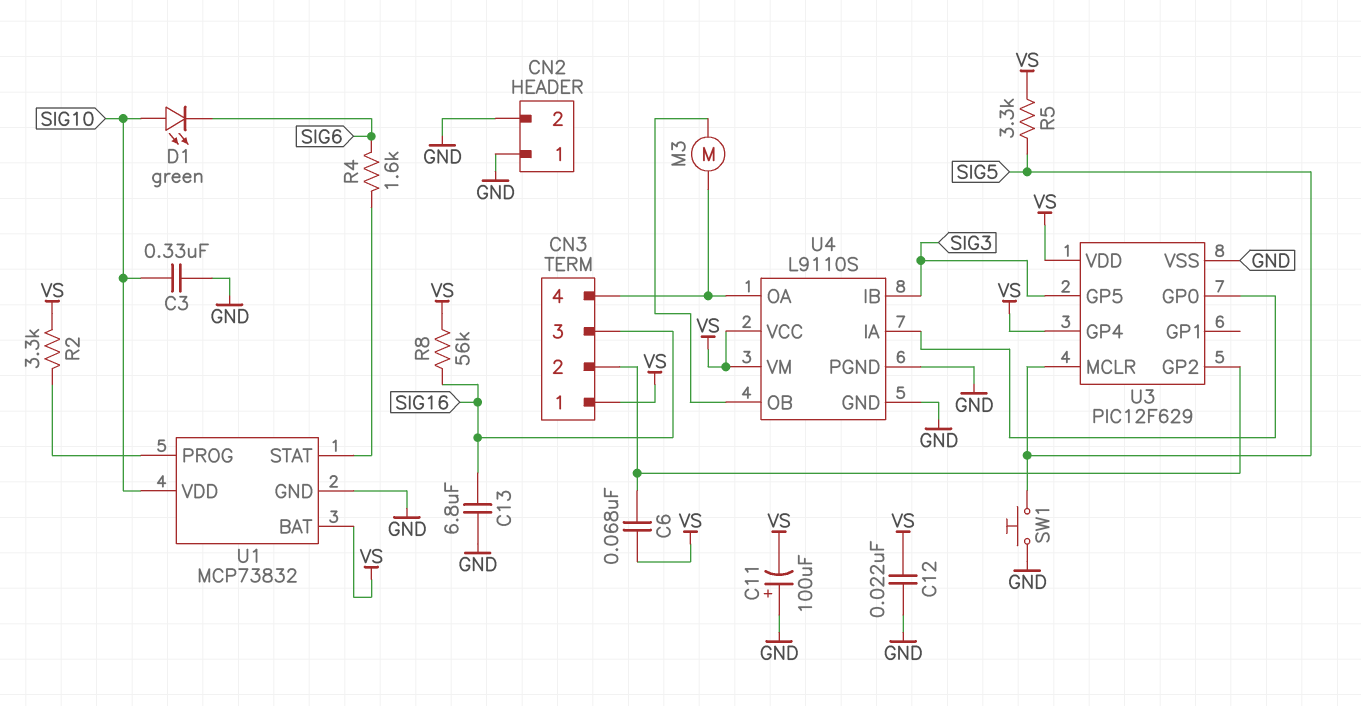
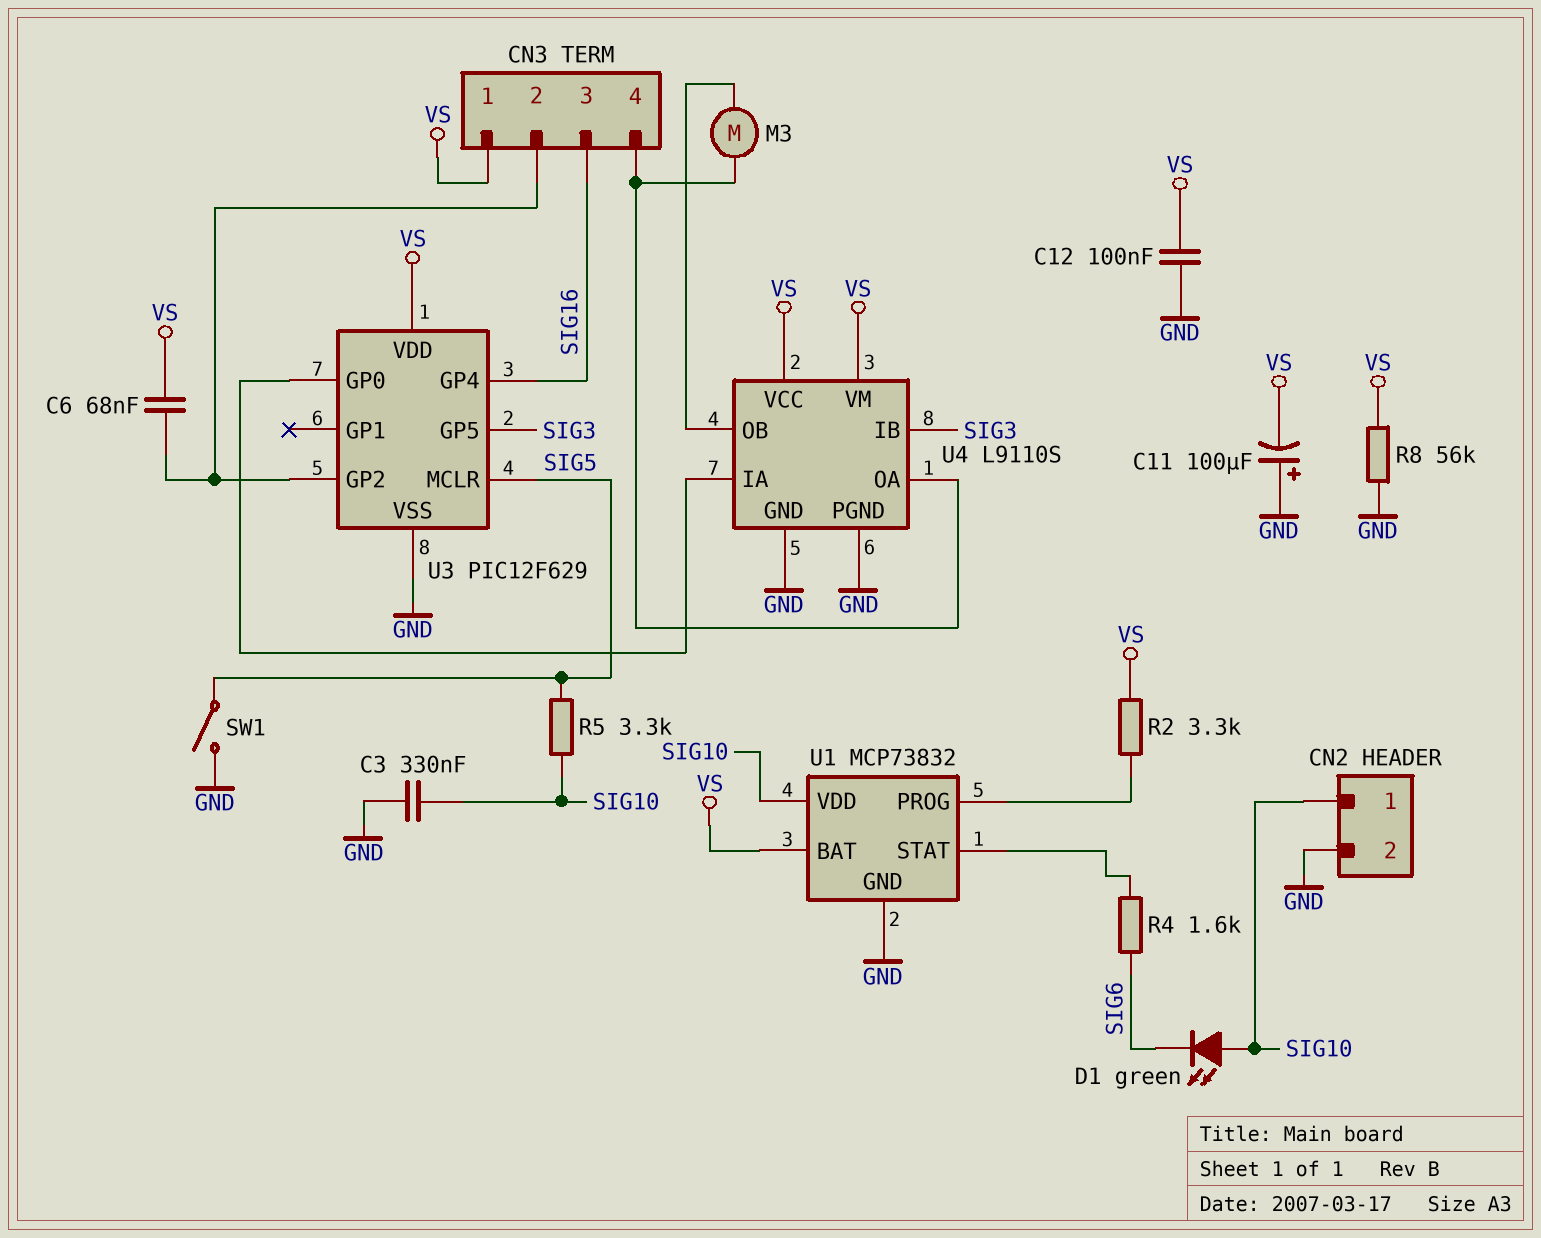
C12: 22nF (GND, VS) -> 100nF (GND, VS)
C13: 6.8uF (GND, SIG16) -> none
CN2 pin 1: GND -> SIG10
R5: 3.3k (SIG5, VS) -> 3.3k (SIG5, SIG10)
R8: 56k (SIG16, VS) -> 56k (GND, VS)
SW1: button (GND, SIG5) -> switch (GND, SIG5)
U3 pin GP4: VS -> SIG16

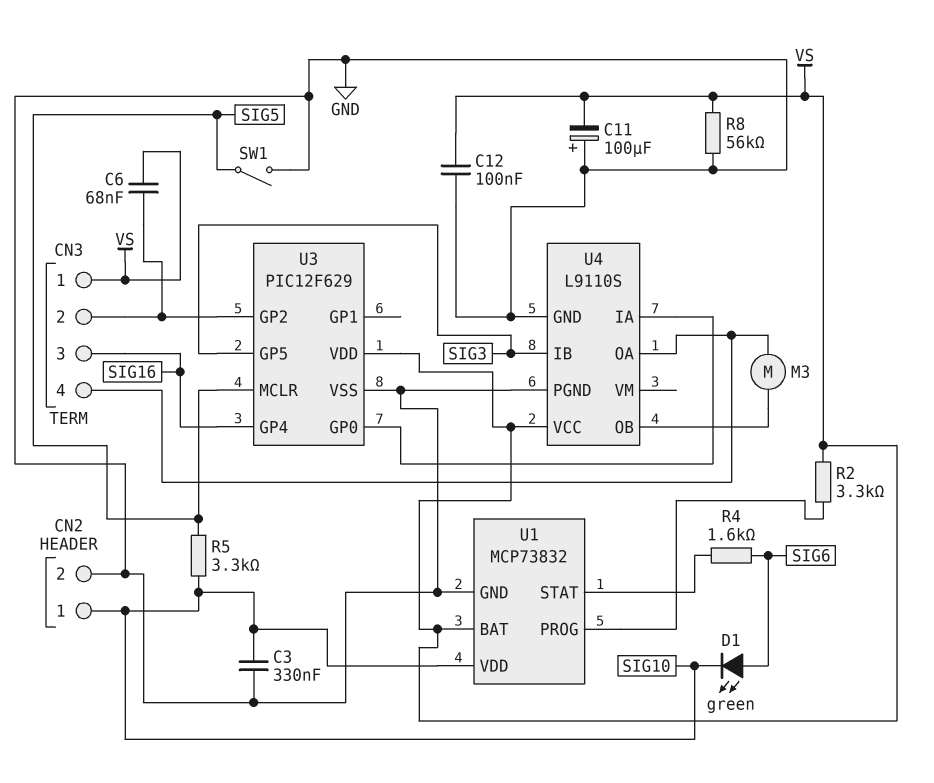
D1: LED green (A SIG10, K SIG6) -> LED green (A SIG6, K SIG10)
U4 pin VM: VS -> none

